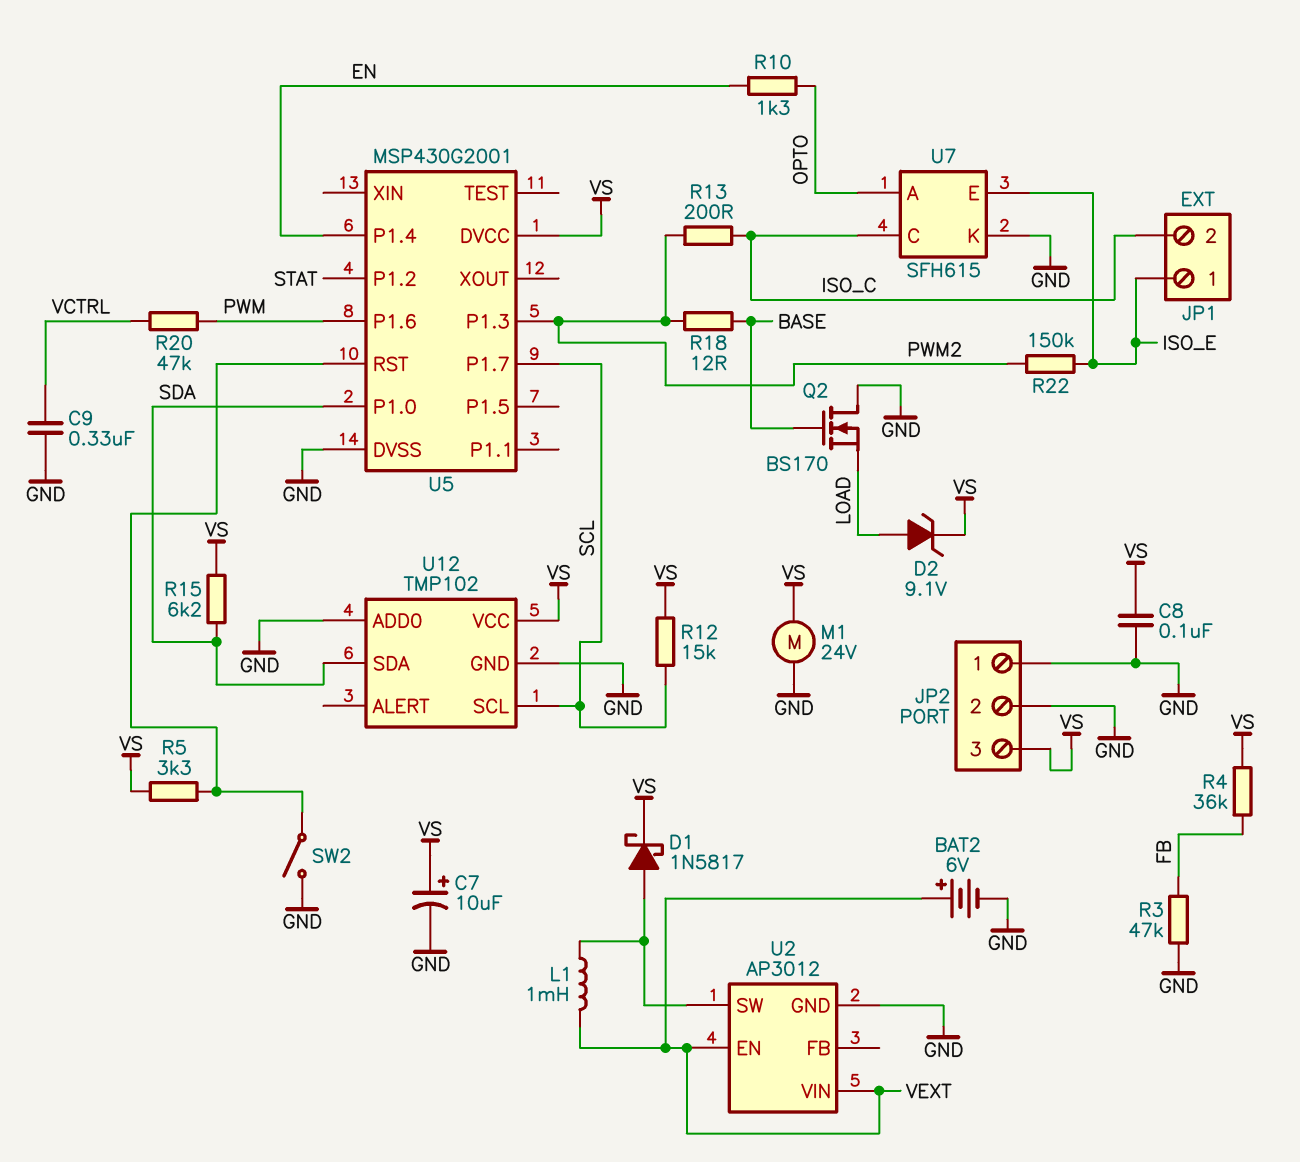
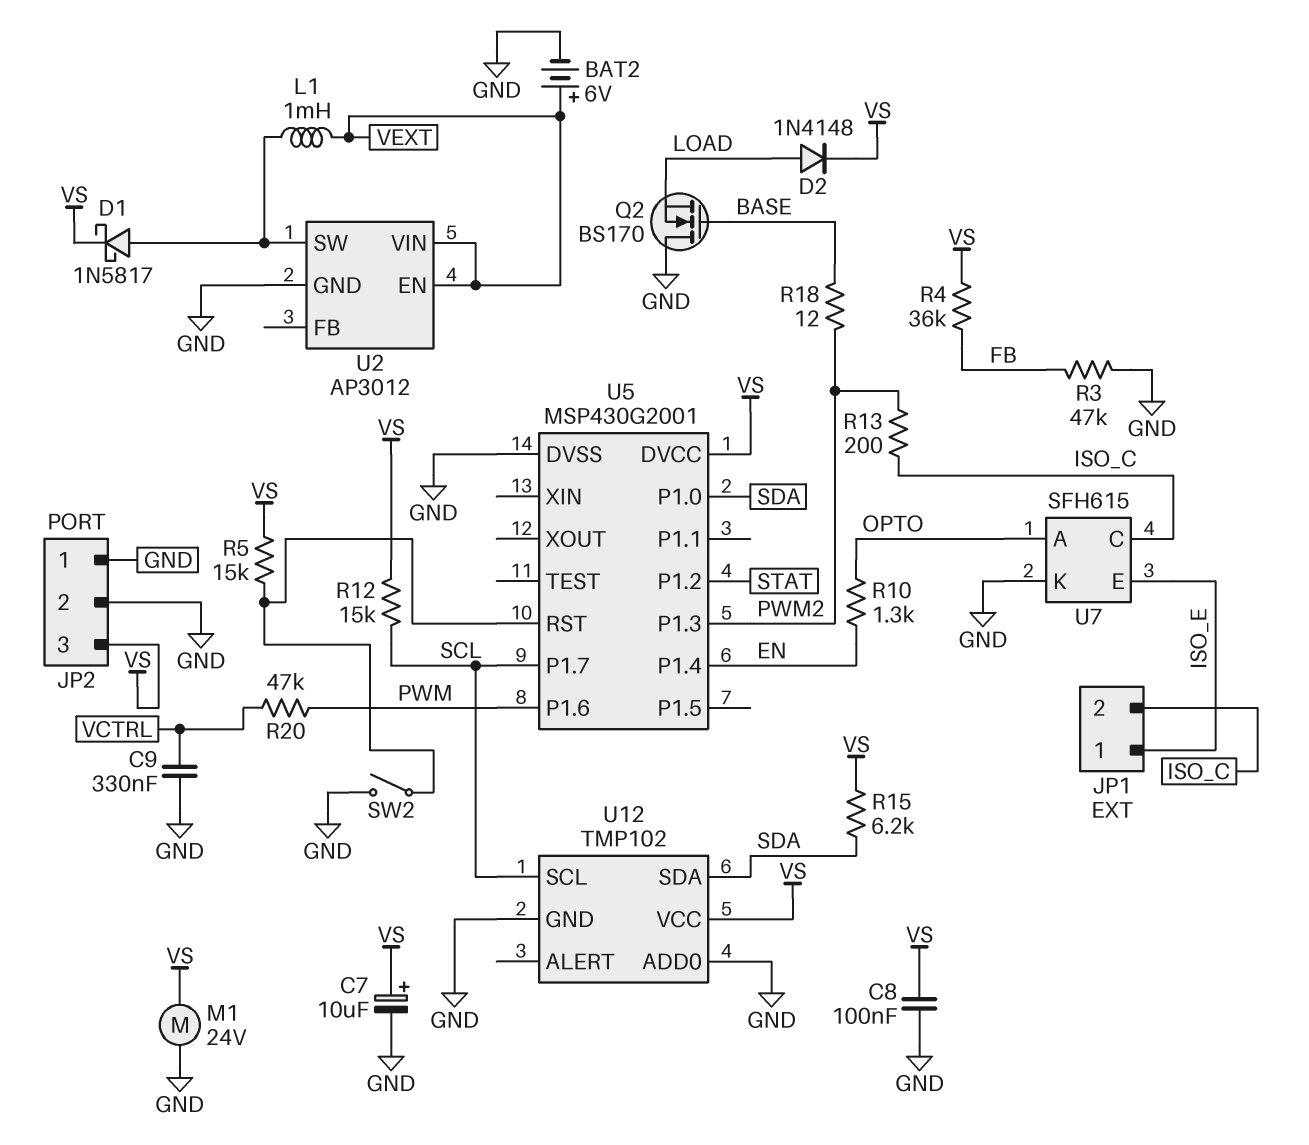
D2: zener 9.1V (A LOAD, K VS) -> diode 1N4148 (A LOAD, K VS)
R5: 3.3k (U5/RST, VS) -> 15k (U5/RST, VS)
R22: 150k (ISO_E, PWM2) -> none

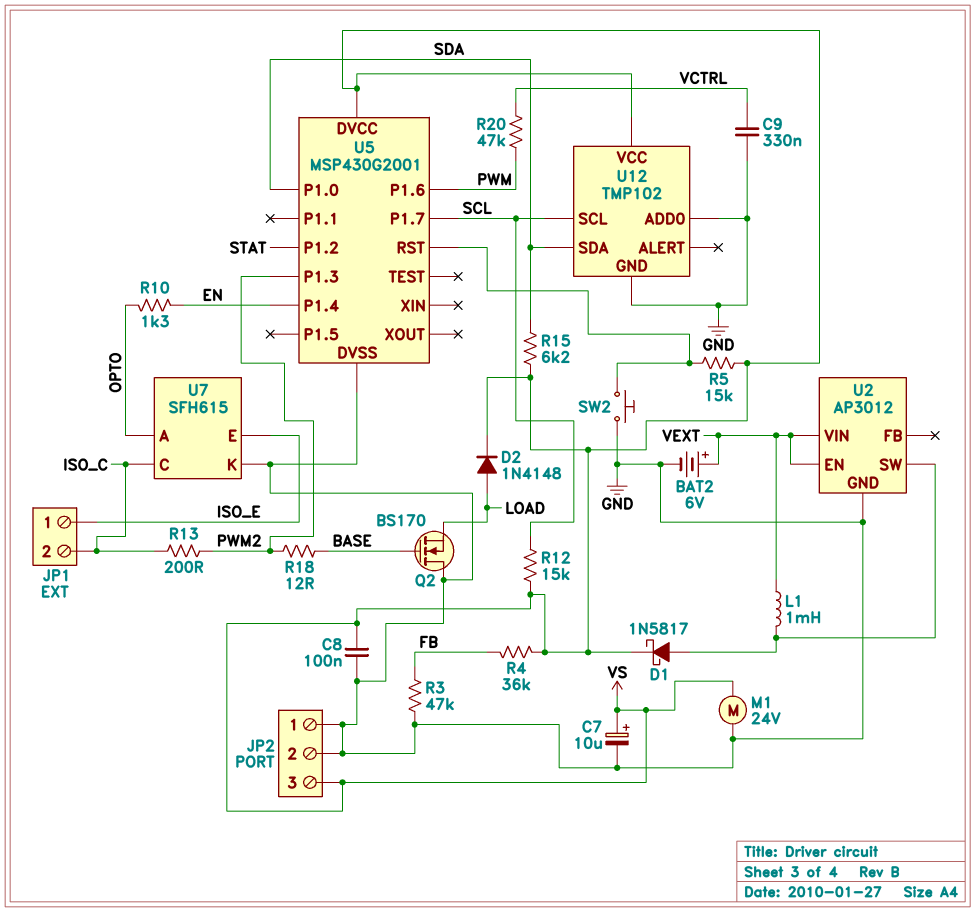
SW2: switch (GND, U5/RST) -> button (GND, U5/RST)

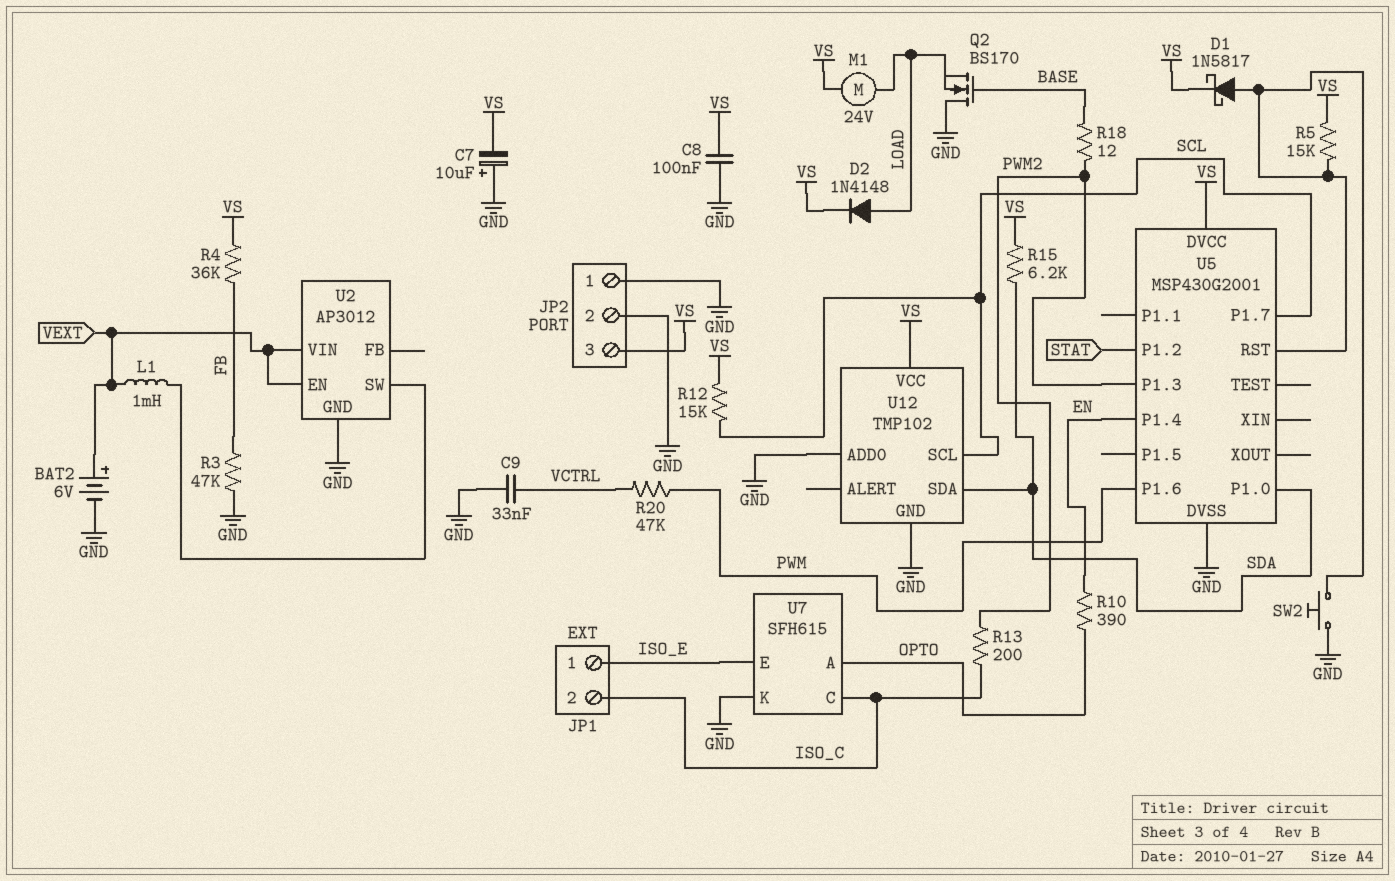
C7: 10uF (plus VS, minus GND) -> 10uF (plus GND, minus VS)
C9: 330nF (GND, VCTRL) -> 33nF (GND, VCTRL)
D1: schottky 1N5817 (A U2/SW, K VS) -> schottky 1N5817 (A U5/RST, K VS)
M1: motor 24V (GND, VS) -> motor 24V (LOAD, VS)
R10: 1.3k (EN, OPTO) -> 390 (EN, OPTO)

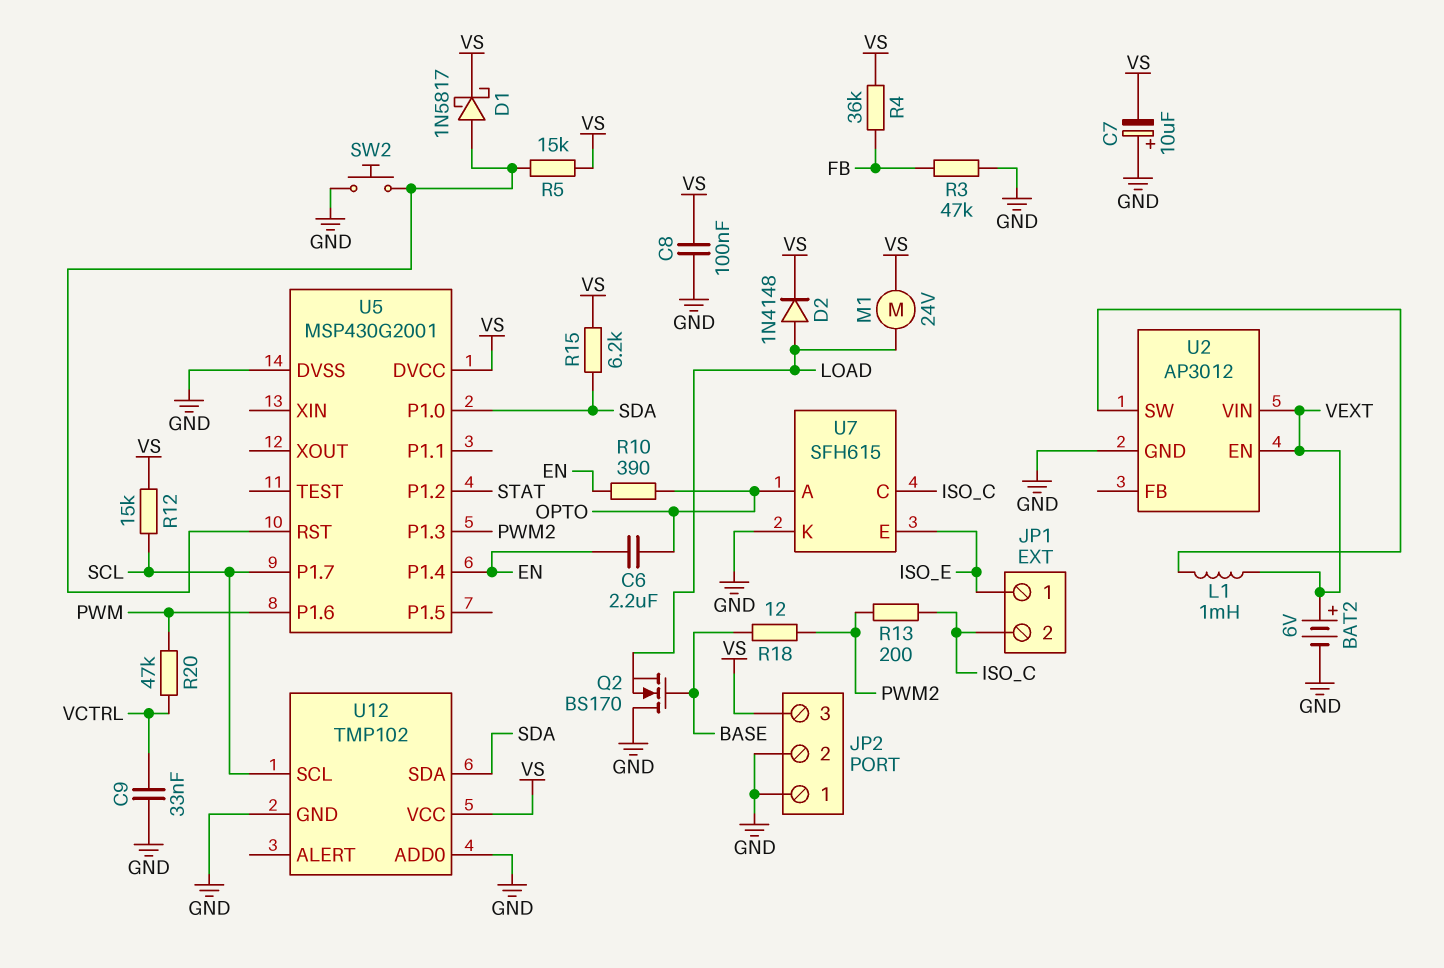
C6: none -> 2.2uF (EN, OPTO)

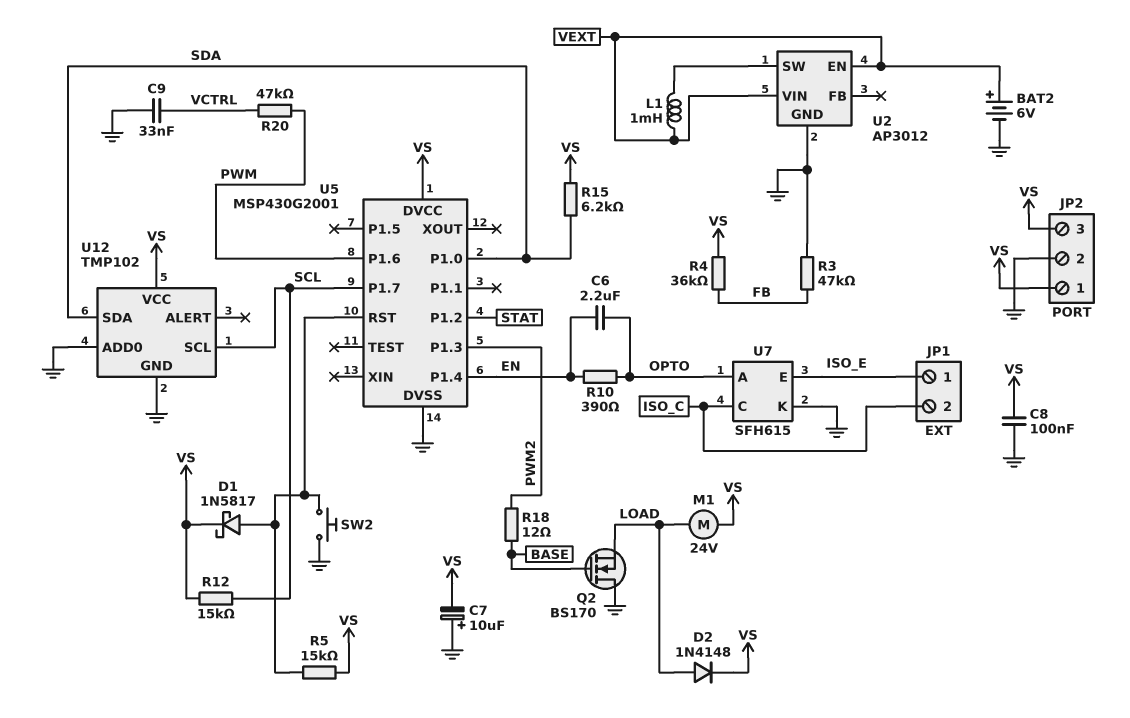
JP2 pin 1: GND -> VS
R13: 200 (ISO_C, PWM2) -> none

